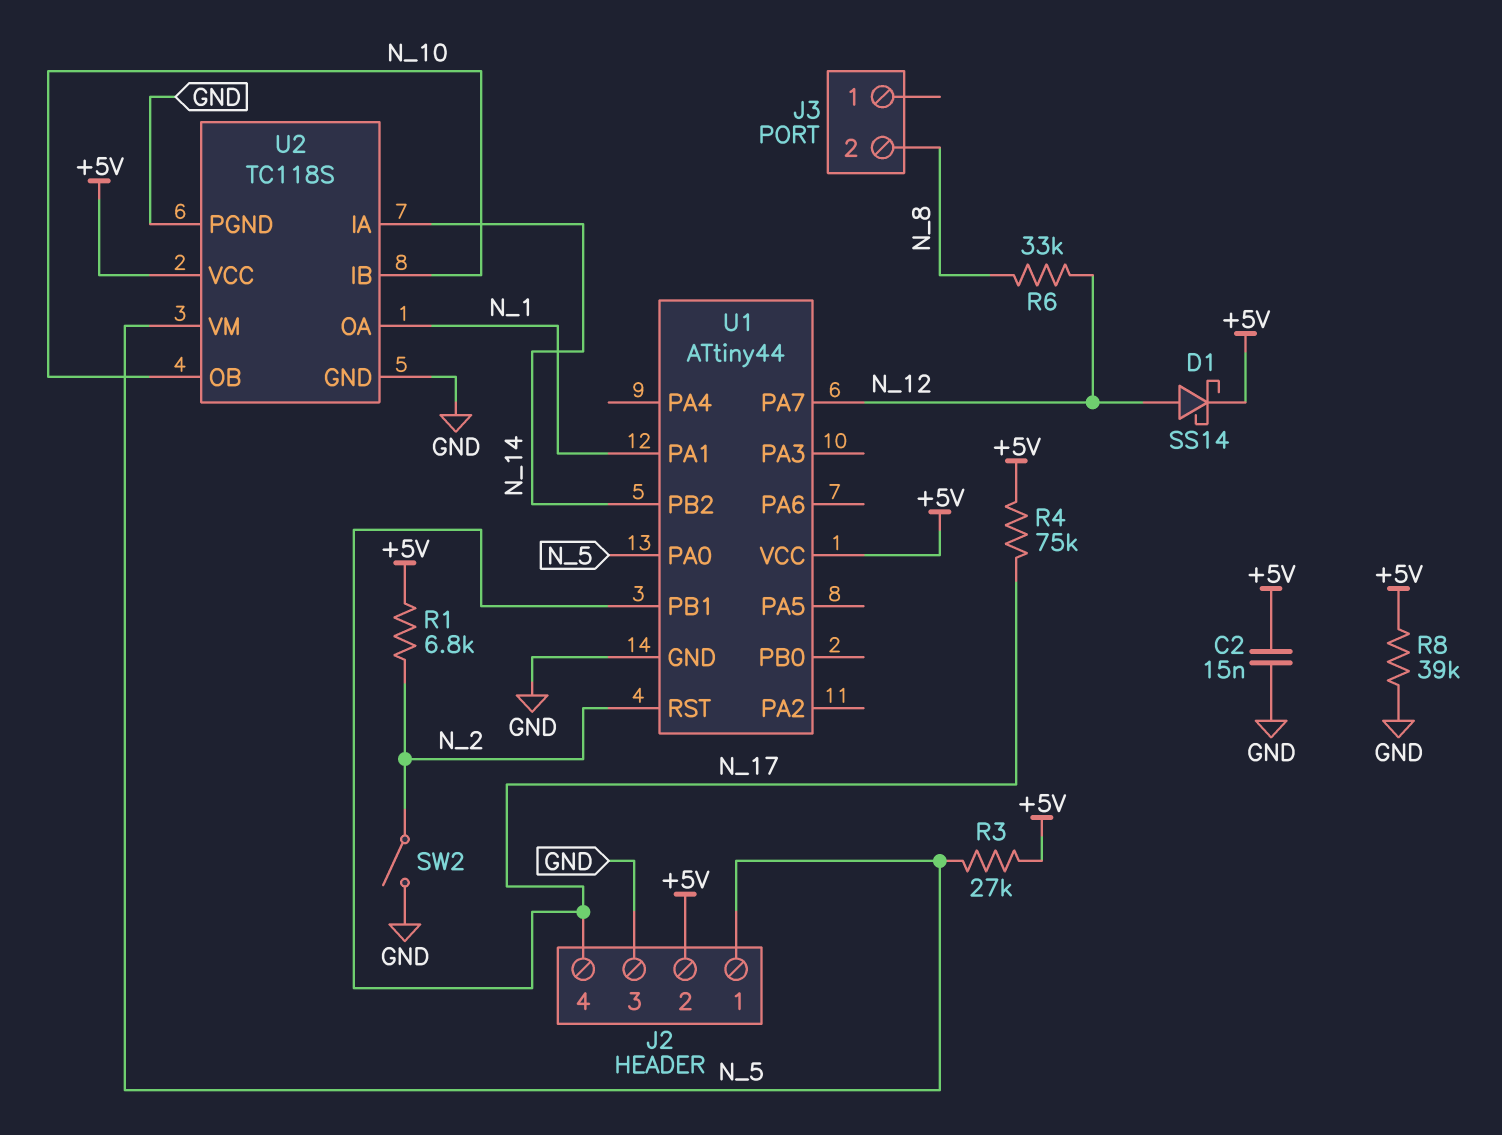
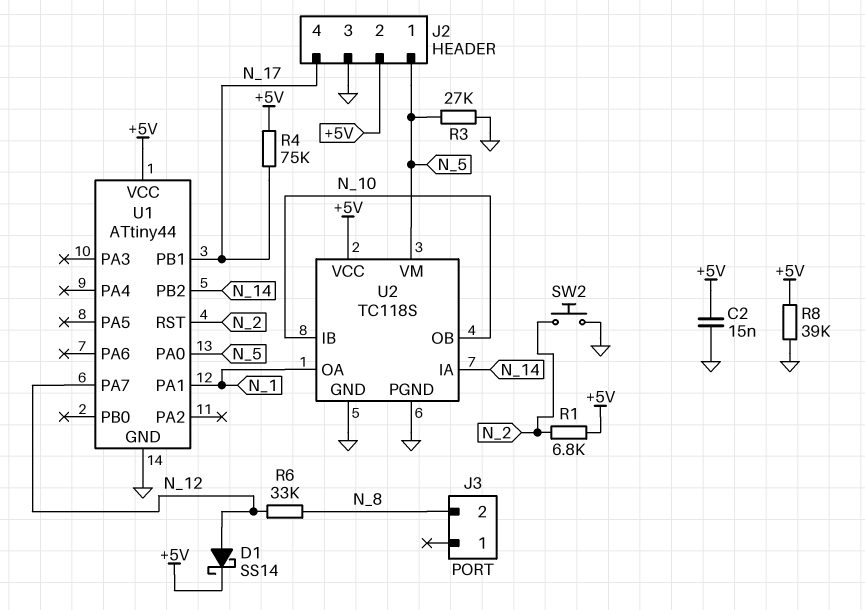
R3: 27k (+5V, N_5) -> 27k (GND, N_5)
SW2: switch (GND, N_2) -> button (GND, N_2)

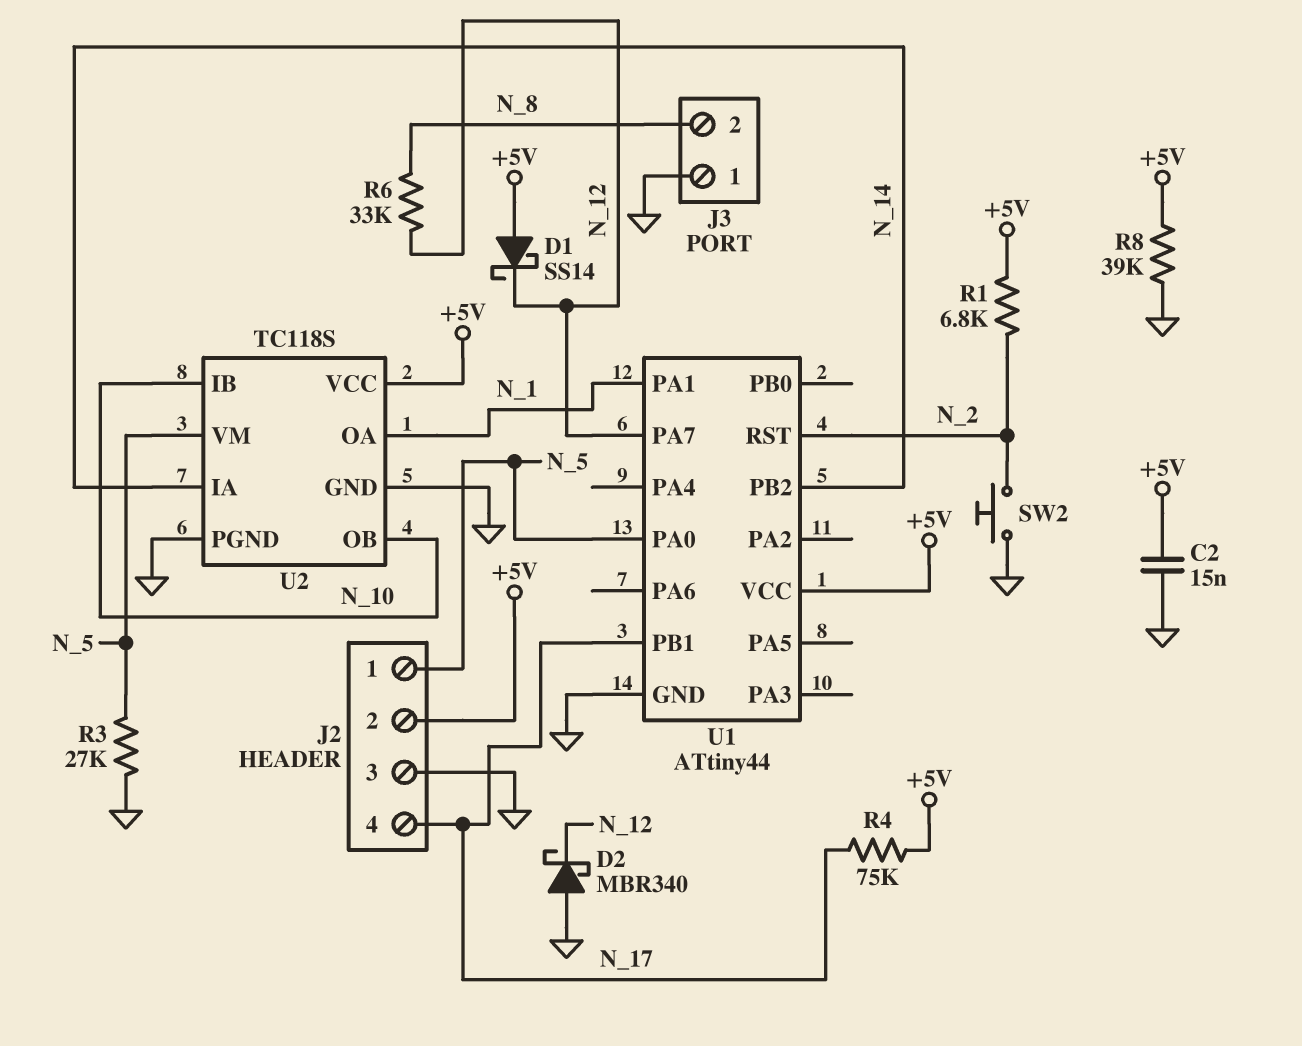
D1: schottky SS14 (A N_12, K +5V) -> schottky SS14 (A +5V, K N_12)
D2: none -> schottky MBR340 (A GND, K N_12)
J3 pin 1: none -> GND

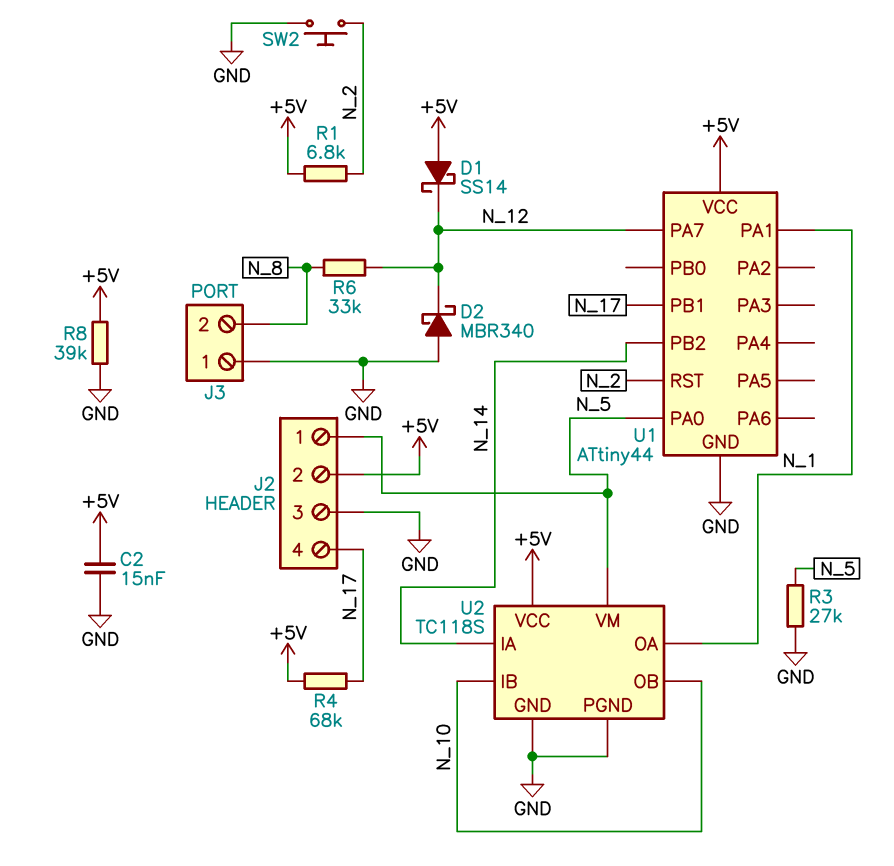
R4: 75k (+5V, N_17) -> 68k (+5V, N_17)

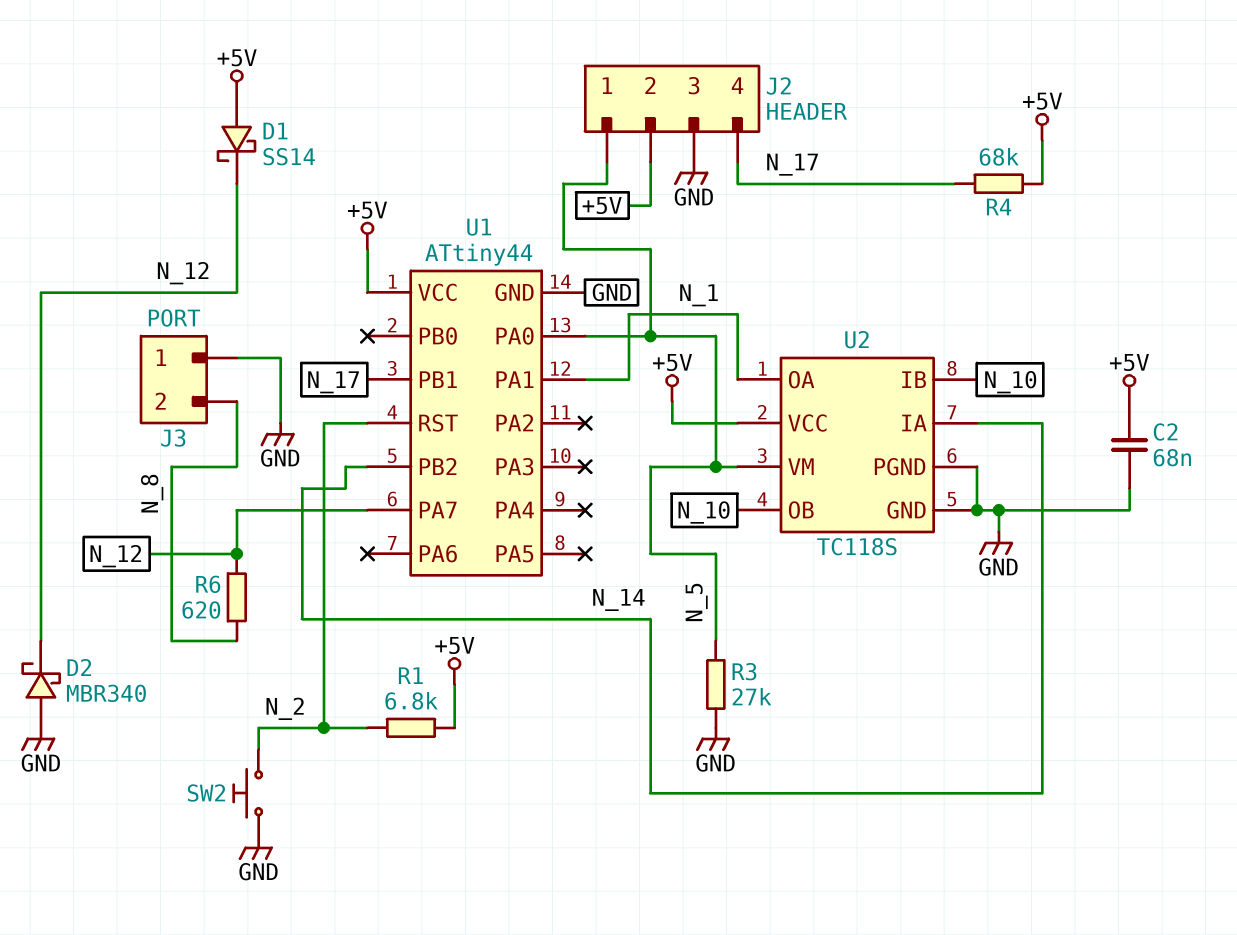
C2: 15nF (+5V, GND) -> 68nF (+5V, GND)
R6: 33k (N_8, N_12) -> 620 (N_8, N_12)
R8: 39k (+5V, GND) -> none

